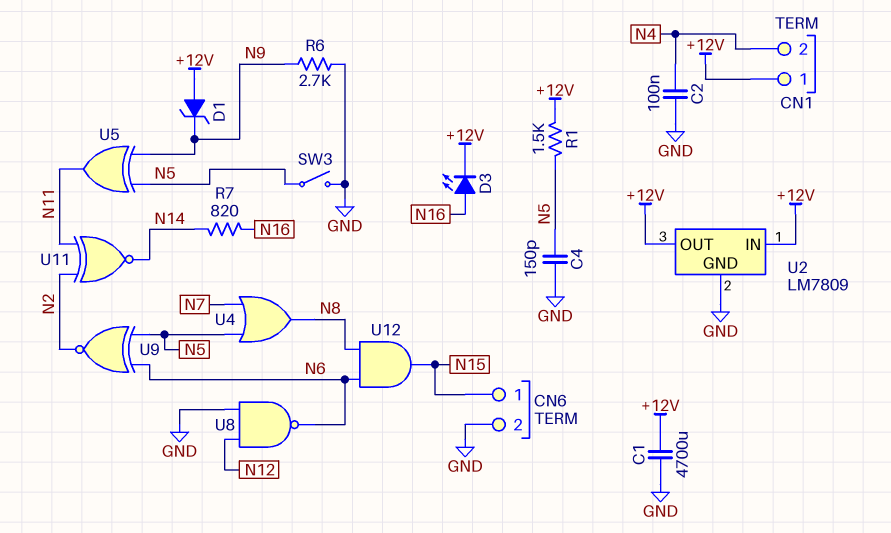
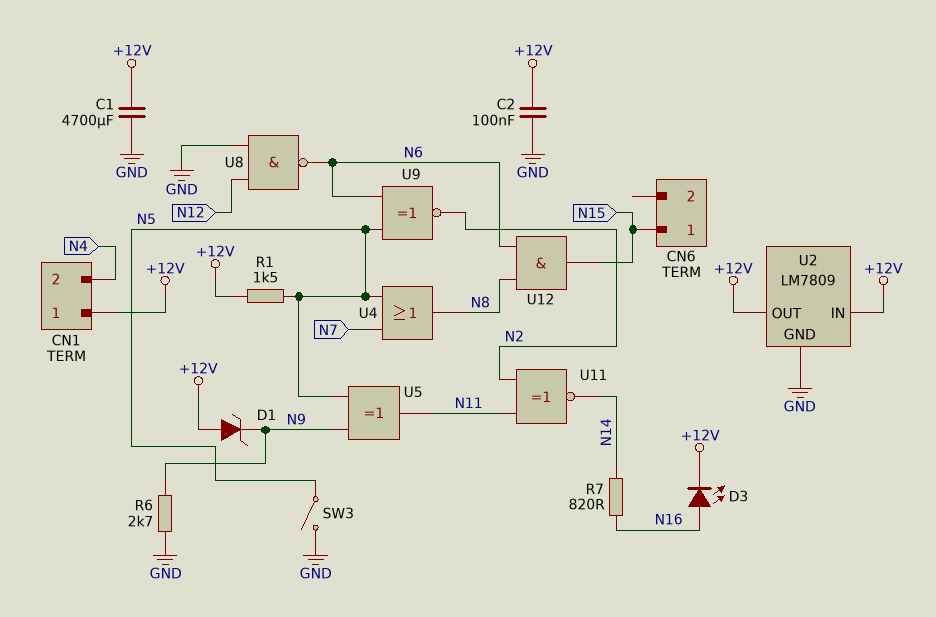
C2: 100nF (GND, N4) -> 100nF (+12V, GND)
C4: 150pF (GND, N5) -> none
CN6 pin 2: GND -> none

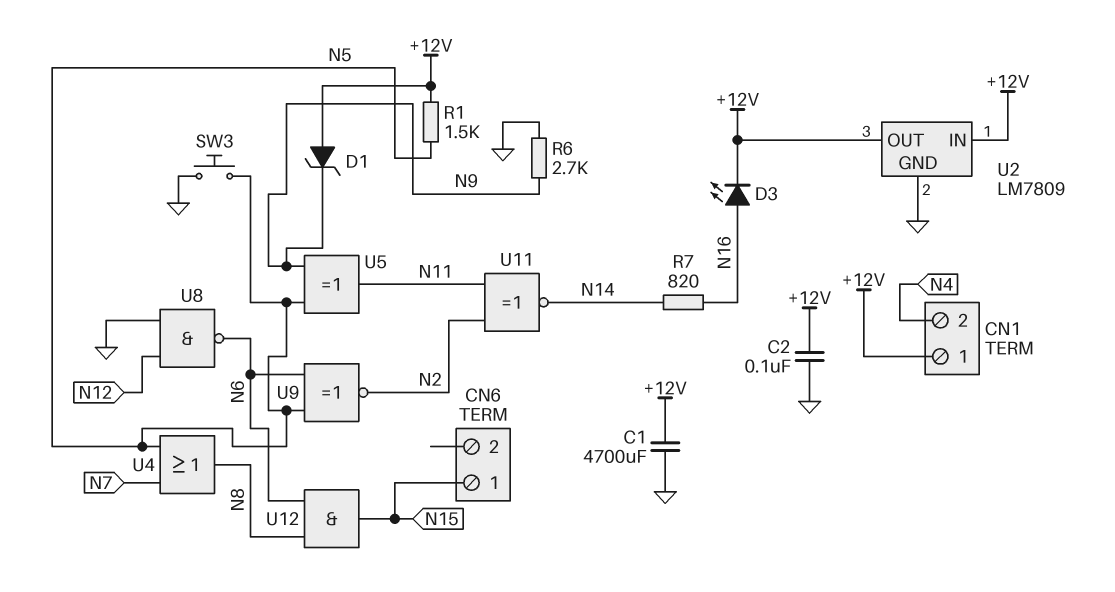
SW3: switch (GND, N5) -> button (GND, N5)

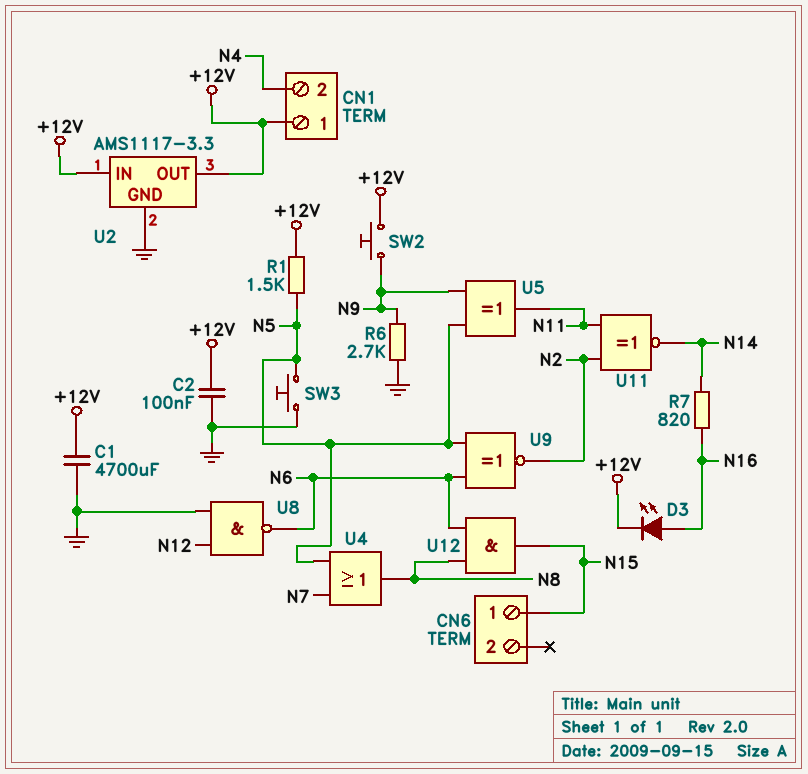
D1: zener (A +12V, K N9) -> none
SW2: none -> button (+12V, N9)
U2: LM7809 -> AMS1117-3.3

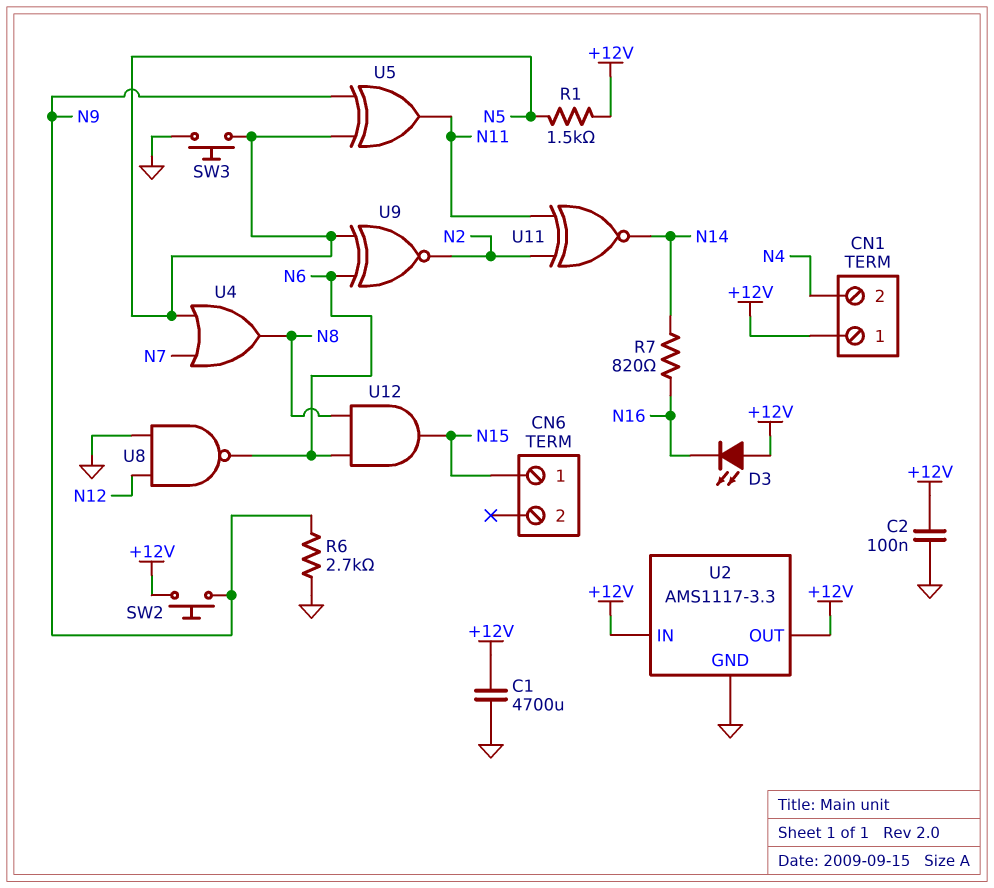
D3: LED (A N16, K +12V) -> LED (A +12V, K N16)

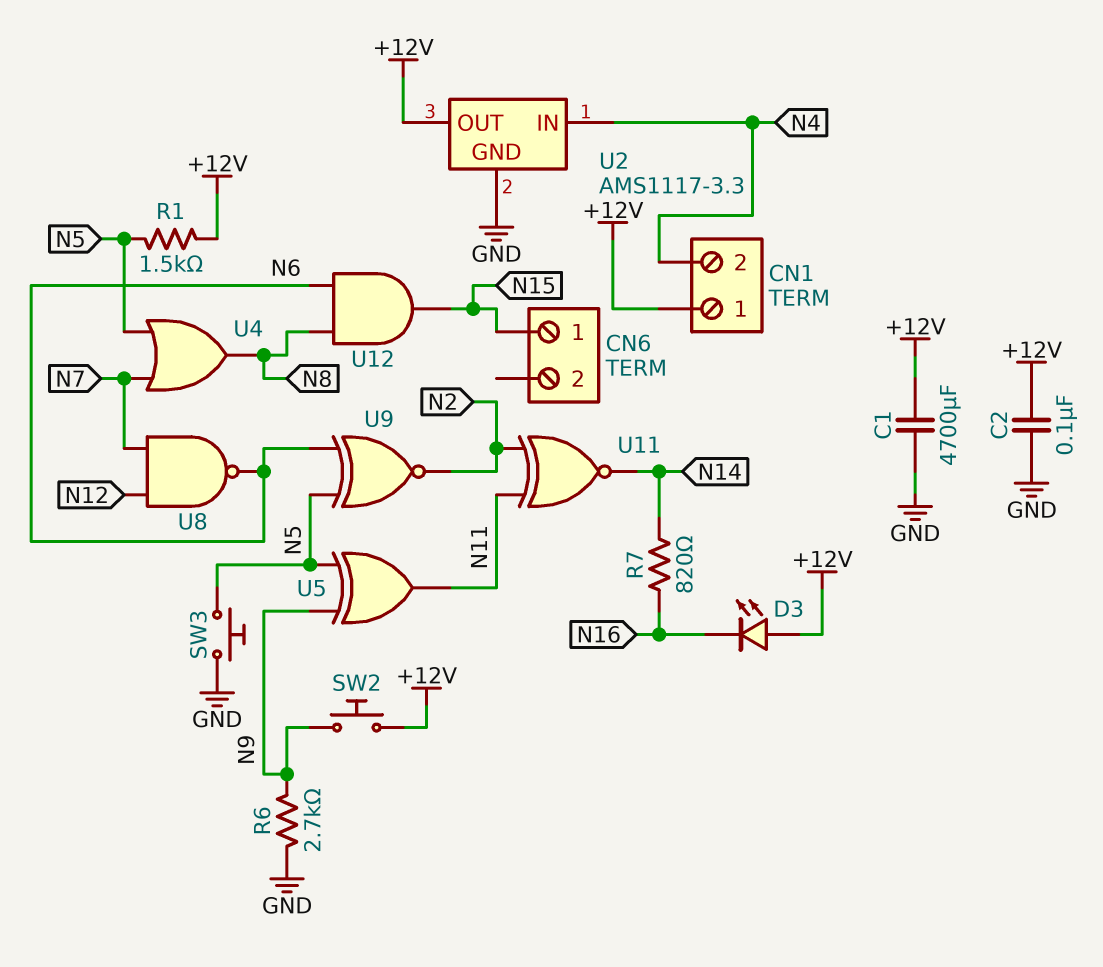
U2 pin IN: +12V -> N4
U8: NAND (in GND, in N12, out N6) -> NAND (in N7, in N12, out N6)

